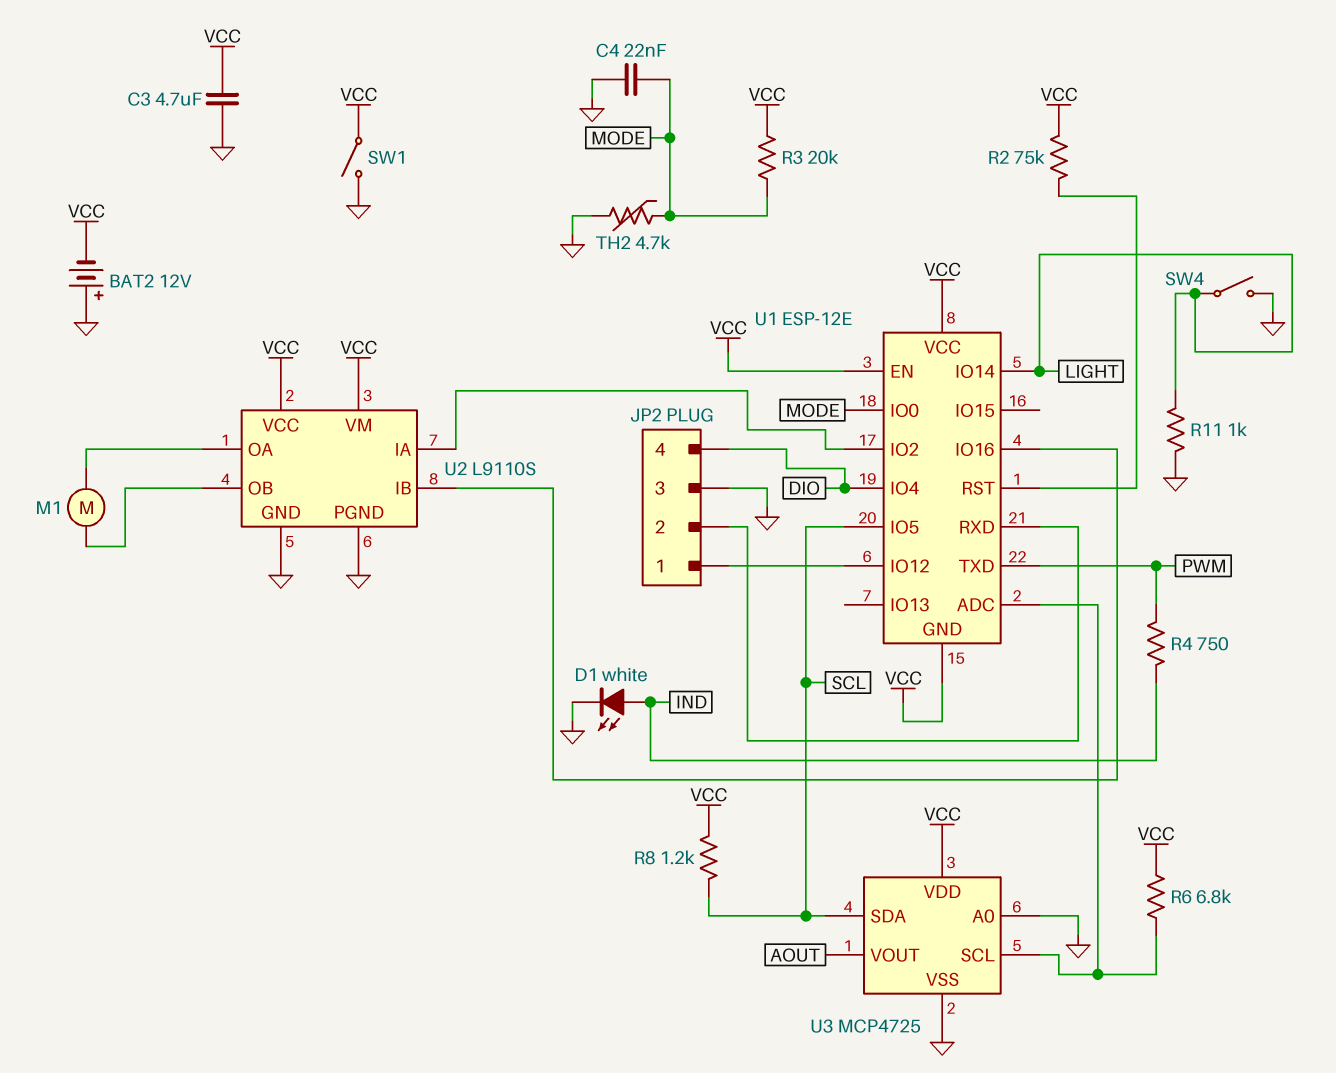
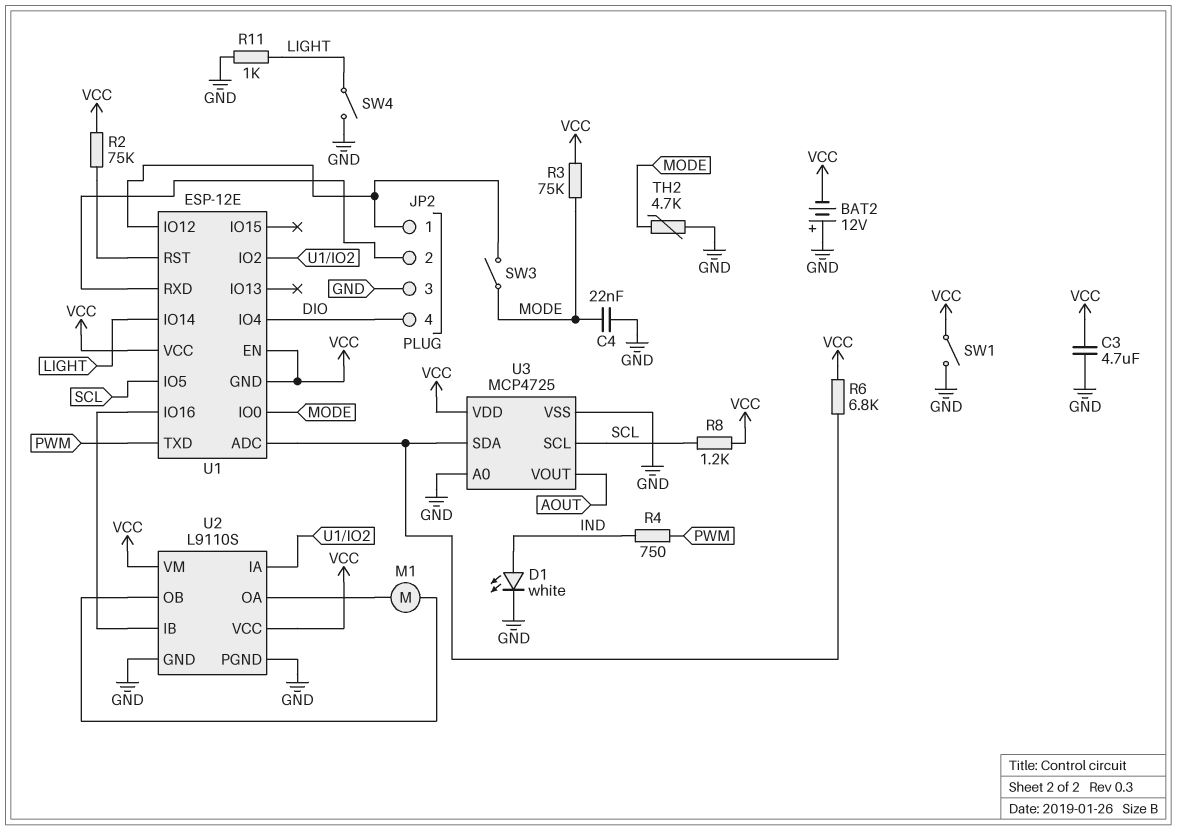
R3: 20k (MODE, VCC) -> 75k (MODE, VCC)
SW3: none -> switch (JP2/1, MODE)
U3 pin SCL: U1/ADC -> SCL
U3 pin SDA: SCL -> U1/ADC

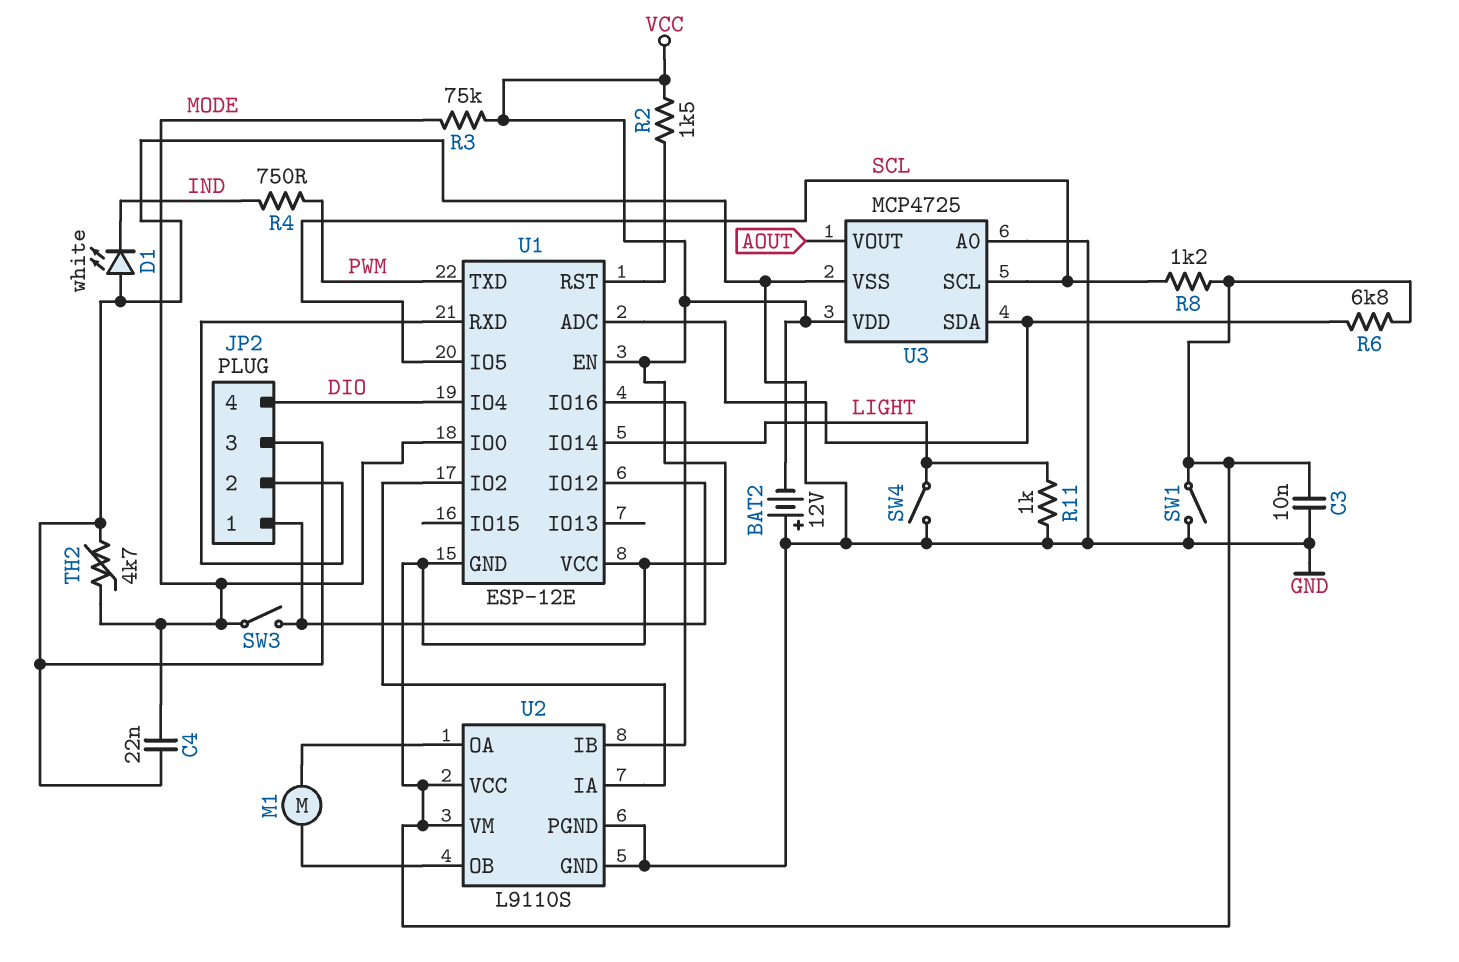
C3: 4.7uF (GND, VCC) -> 10nF (GND, VCC)
D1: LED white (A IND, K GND) -> LED white (A GND, K IND)
R2: 75k (U1/RST, VCC) -> 1.5k (U1/RST, VCC)

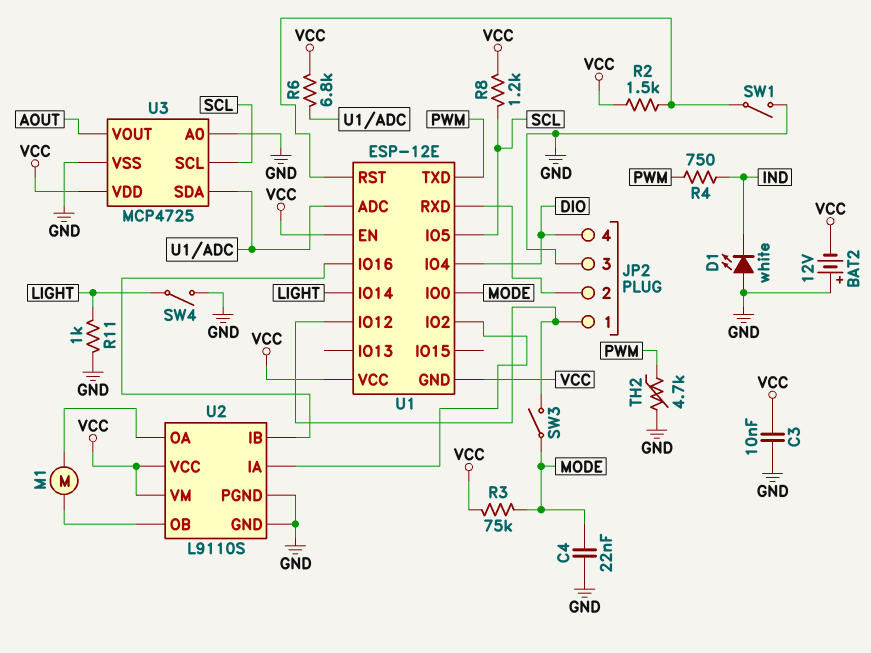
SW1: switch (GND, VCC) -> switch (GND, U1/RST)
TH2: 4.7k (GND, MODE) -> 4.7k (GND, PWM)

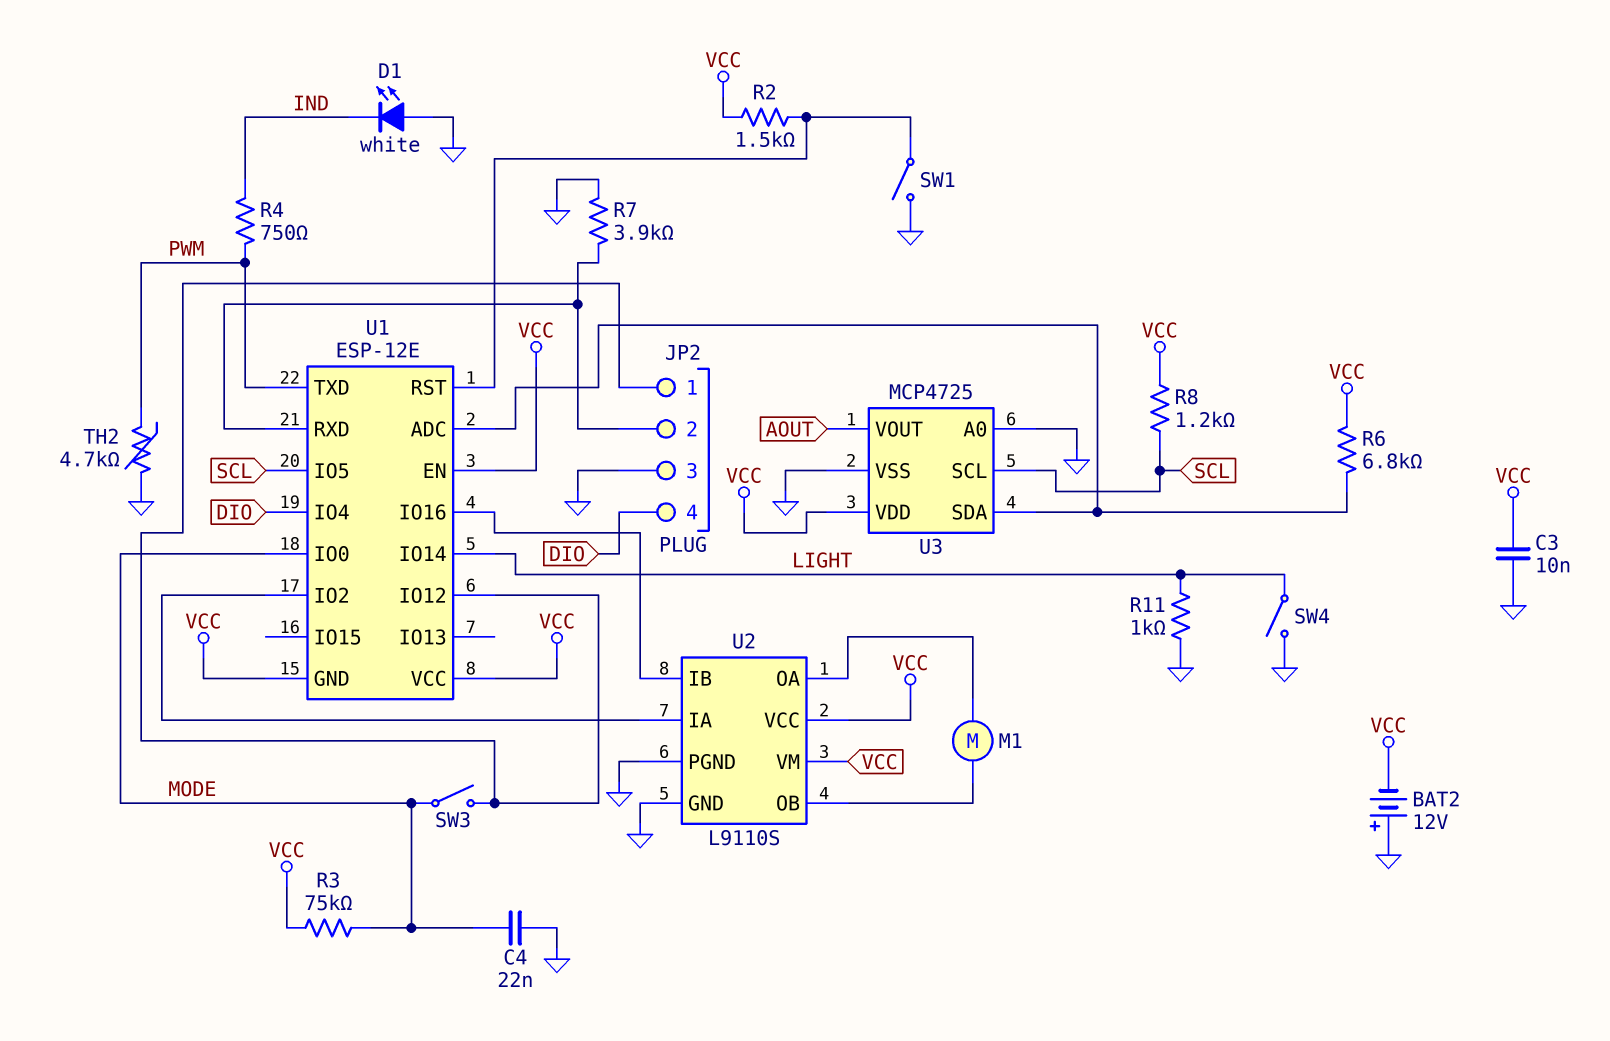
R7: none -> 3.9k (GND, JP2/2)

